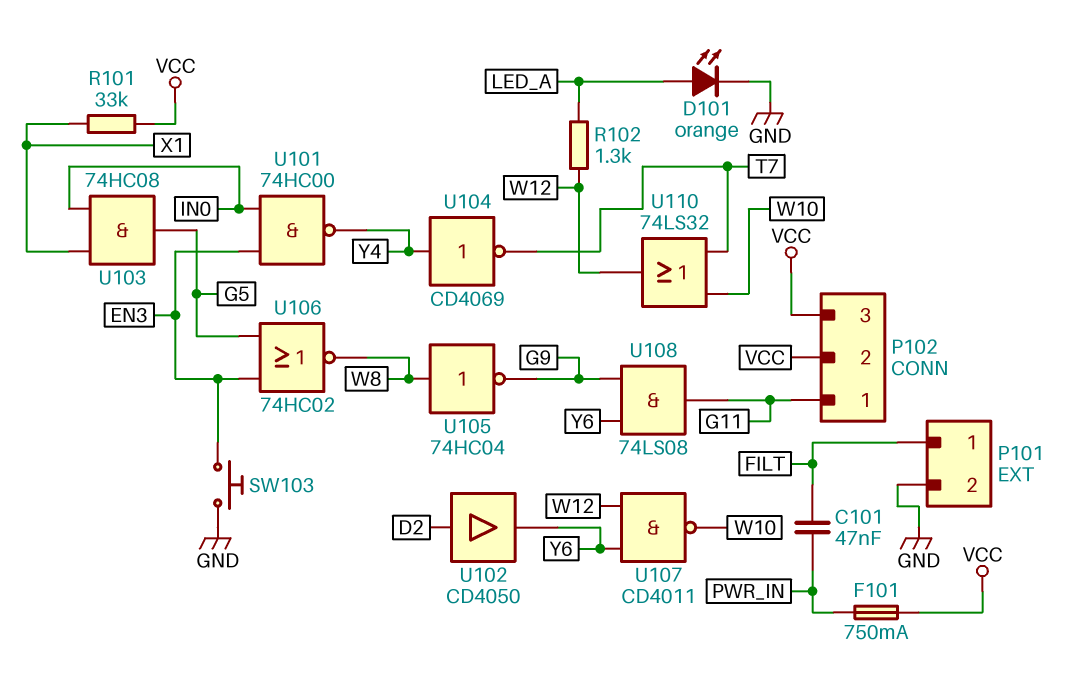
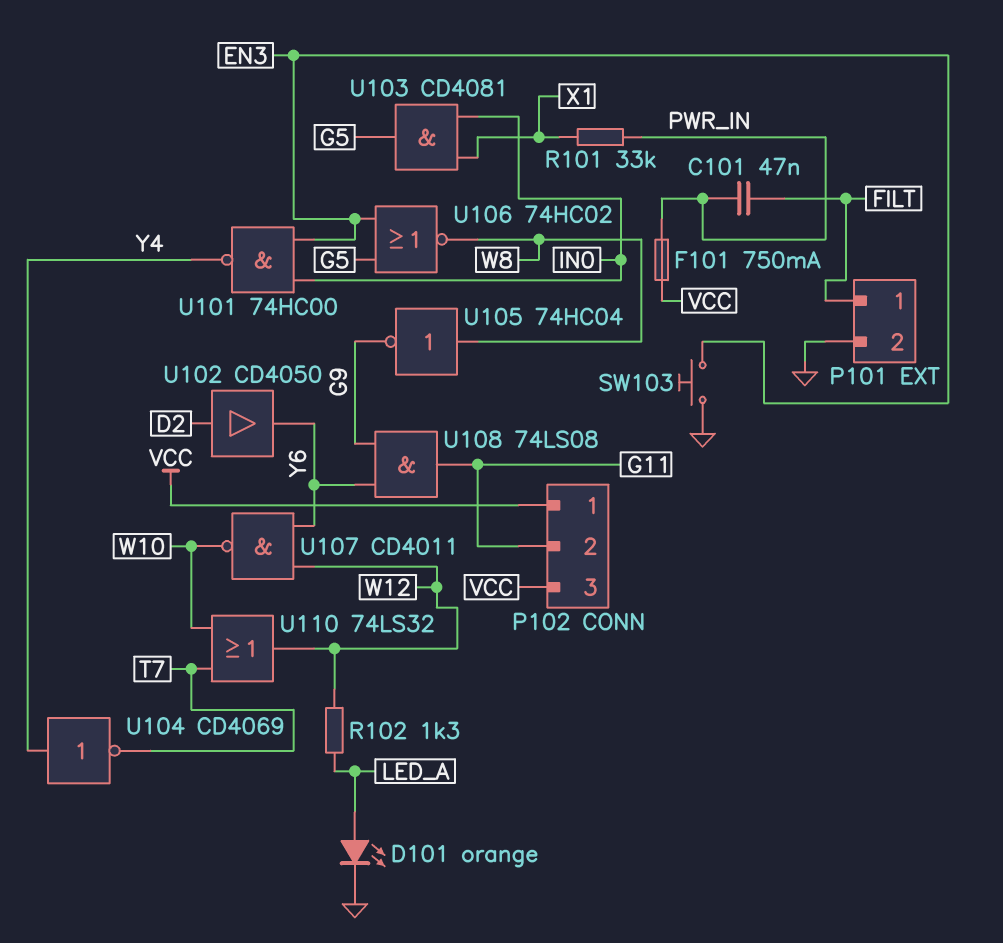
P102 pin 1: G11 -> VCC
P102 pin 2: VCC -> G11
R101: 33k (VCC, X1) -> 33k (PWR_IN, X1)
U103: AND 74HC08 (in IN0, in X1, out G5) -> AND CD4081 (in IN0, in X1, out G5)

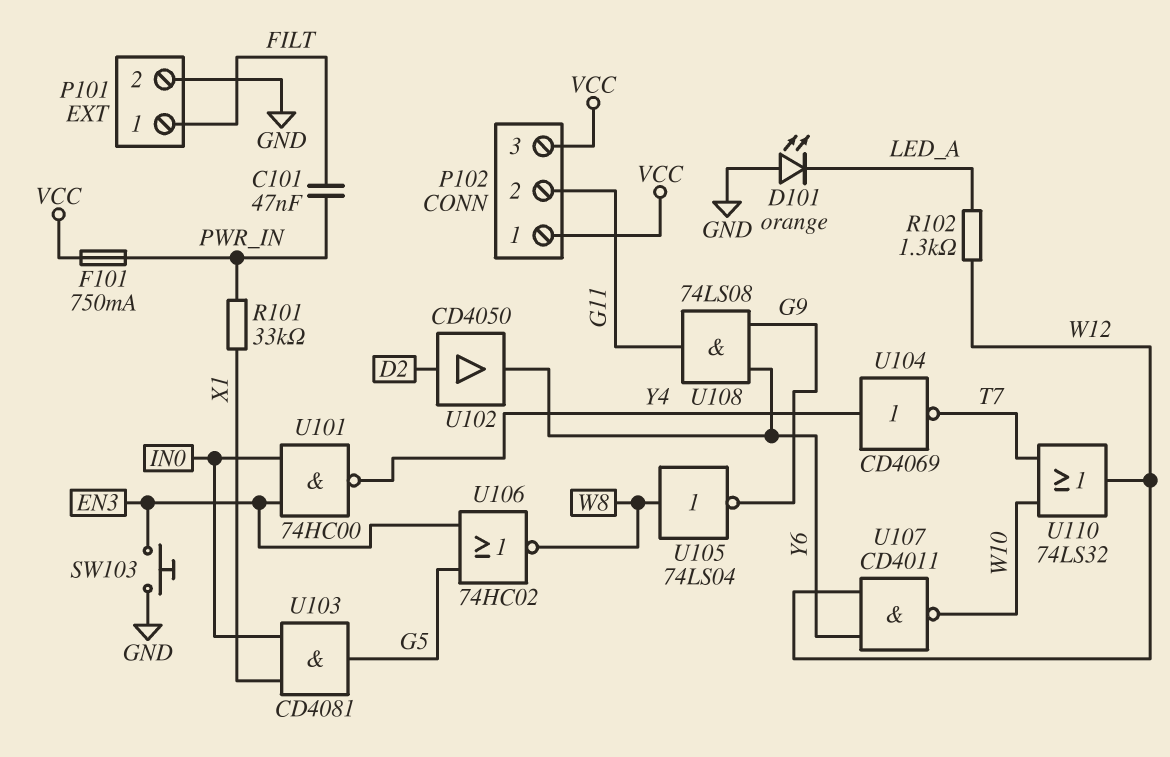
D101: LED orange (A LED_A, K GND) -> LED orange (A GND, K LED_A)
U105: NOT 74HC04 (in W8, out G9) -> NOT 74LS04 (in W8, out G9)

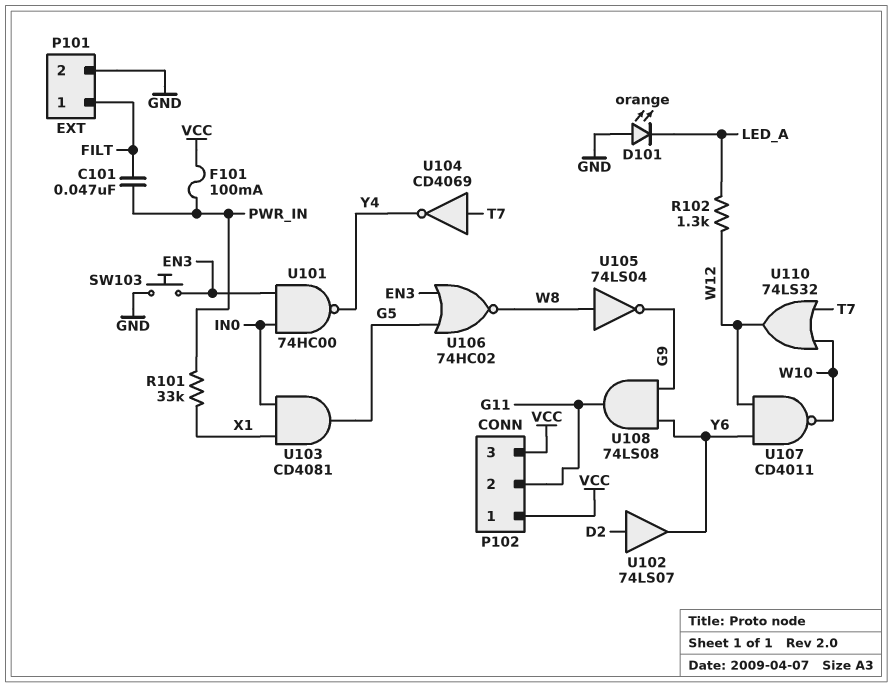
F101: 750mA (PWR_IN, VCC) -> 100mA (PWR_IN, VCC)
U102: buffer CD4050 (in D2, out Y6) -> buffer 74LS07 (in D2, out Y6)
U104: NOT CD4069 (in Y4, out T7) -> NOT CD4069 (in T7, out Y4)

